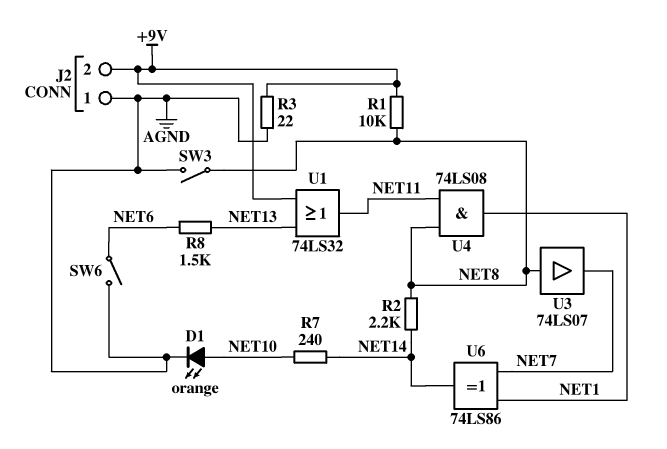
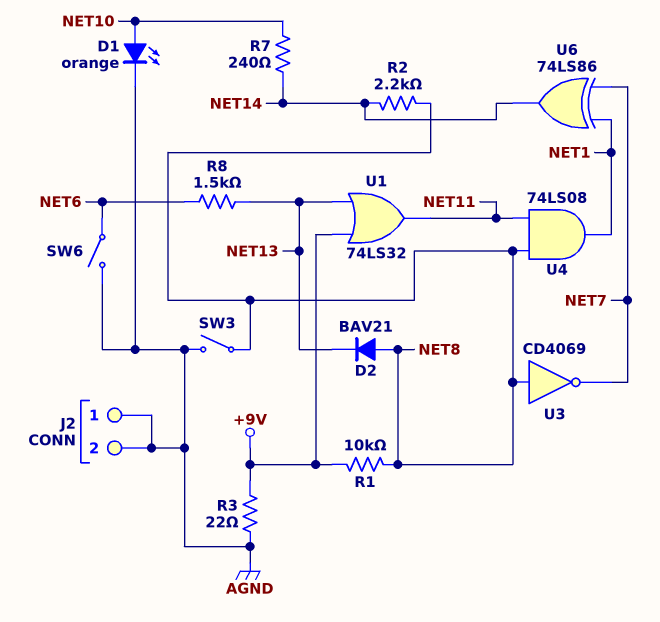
D2: none -> diode BAV21 (A NET8, K NET13)
J2 pin 2: +9V -> AGND
U3: buffer 74LS07 (in NET8, out NET7) -> NOT CD4069 (in NET8, out NET7)

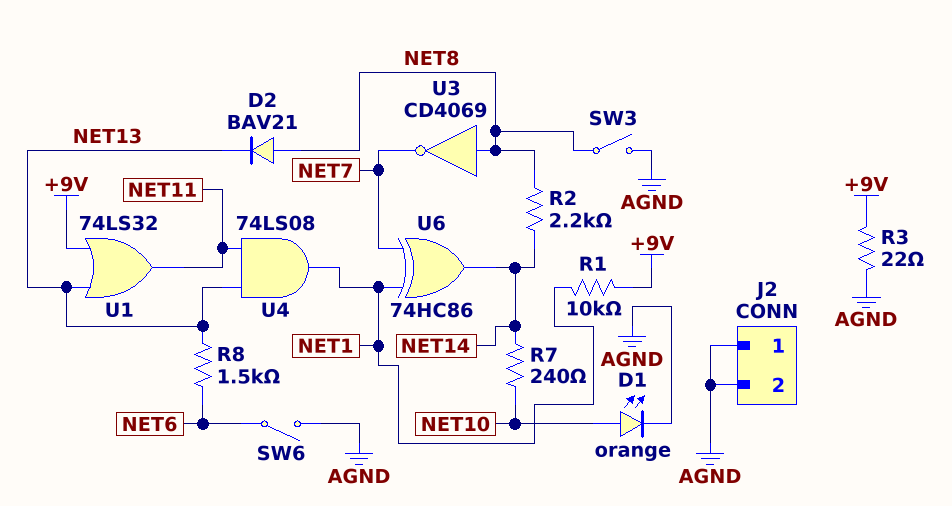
R1: 10k (+9V, NET8) -> 10k (+9V, NET1)
U4: AND 74LS08 (in NET8, in NET11, out NET1) -> AND 74LS08 (in NET11, in NET13, out NET1)
U6: XOR 74LS86 (in NET1, in NET7, out NET14) -> XOR 74HC86 (in NET1, in NET7, out NET14)

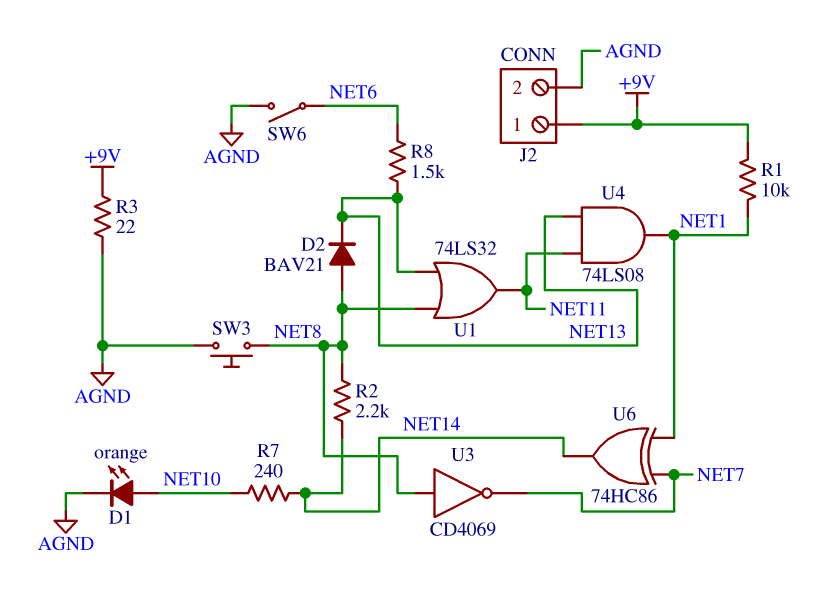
J2 pin 1: AGND -> +9V
SW3: switch (AGND, NET8) -> button (AGND, NET8)
U1: OR 74LS32 (in +9V, in NET13, out NET11) -> OR 74LS32 (in NET8, in NET13, out NET11)

